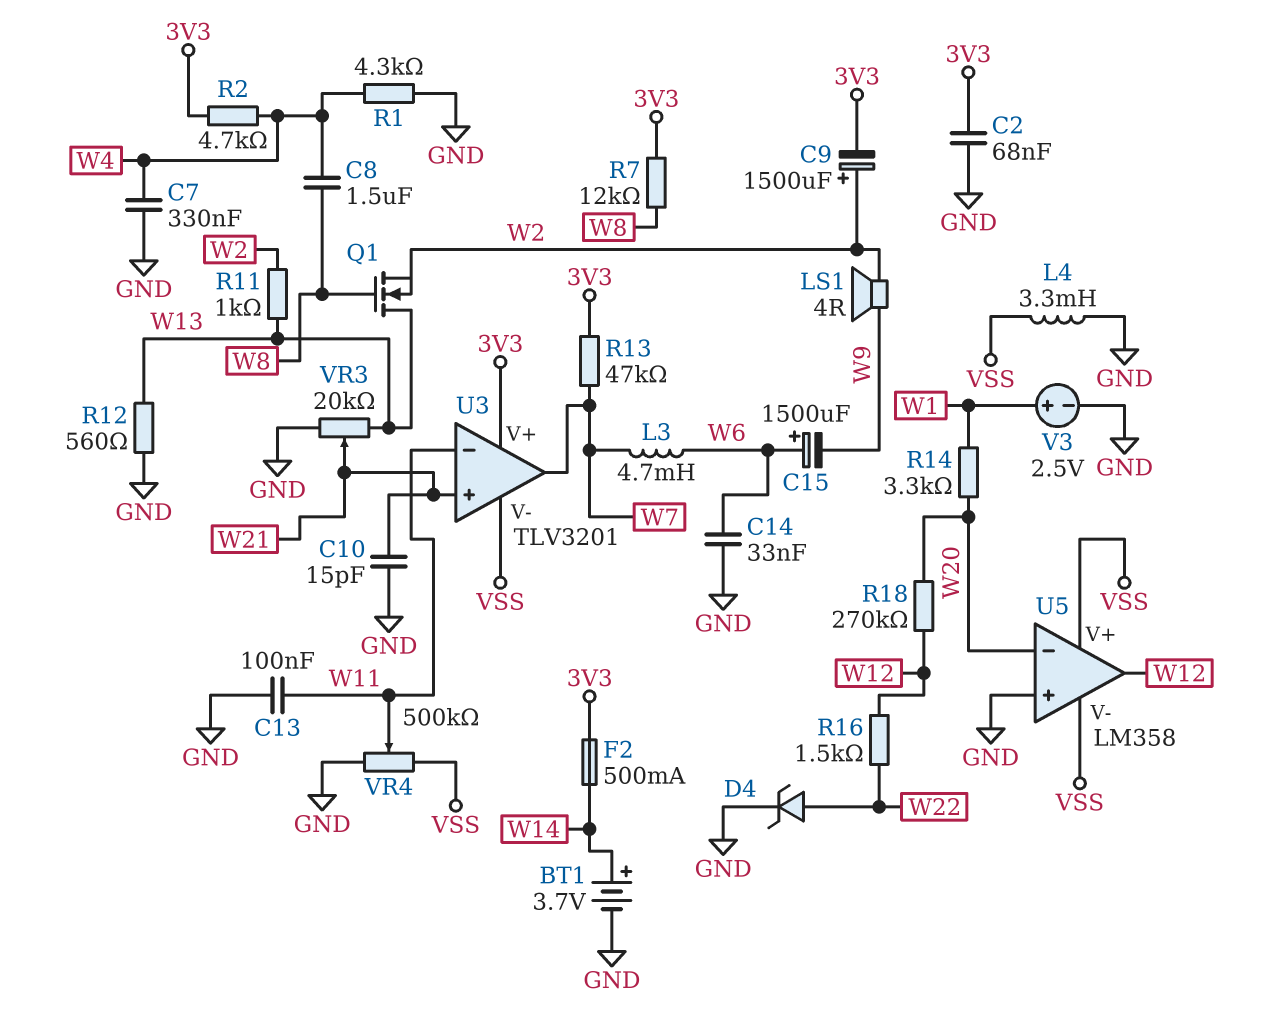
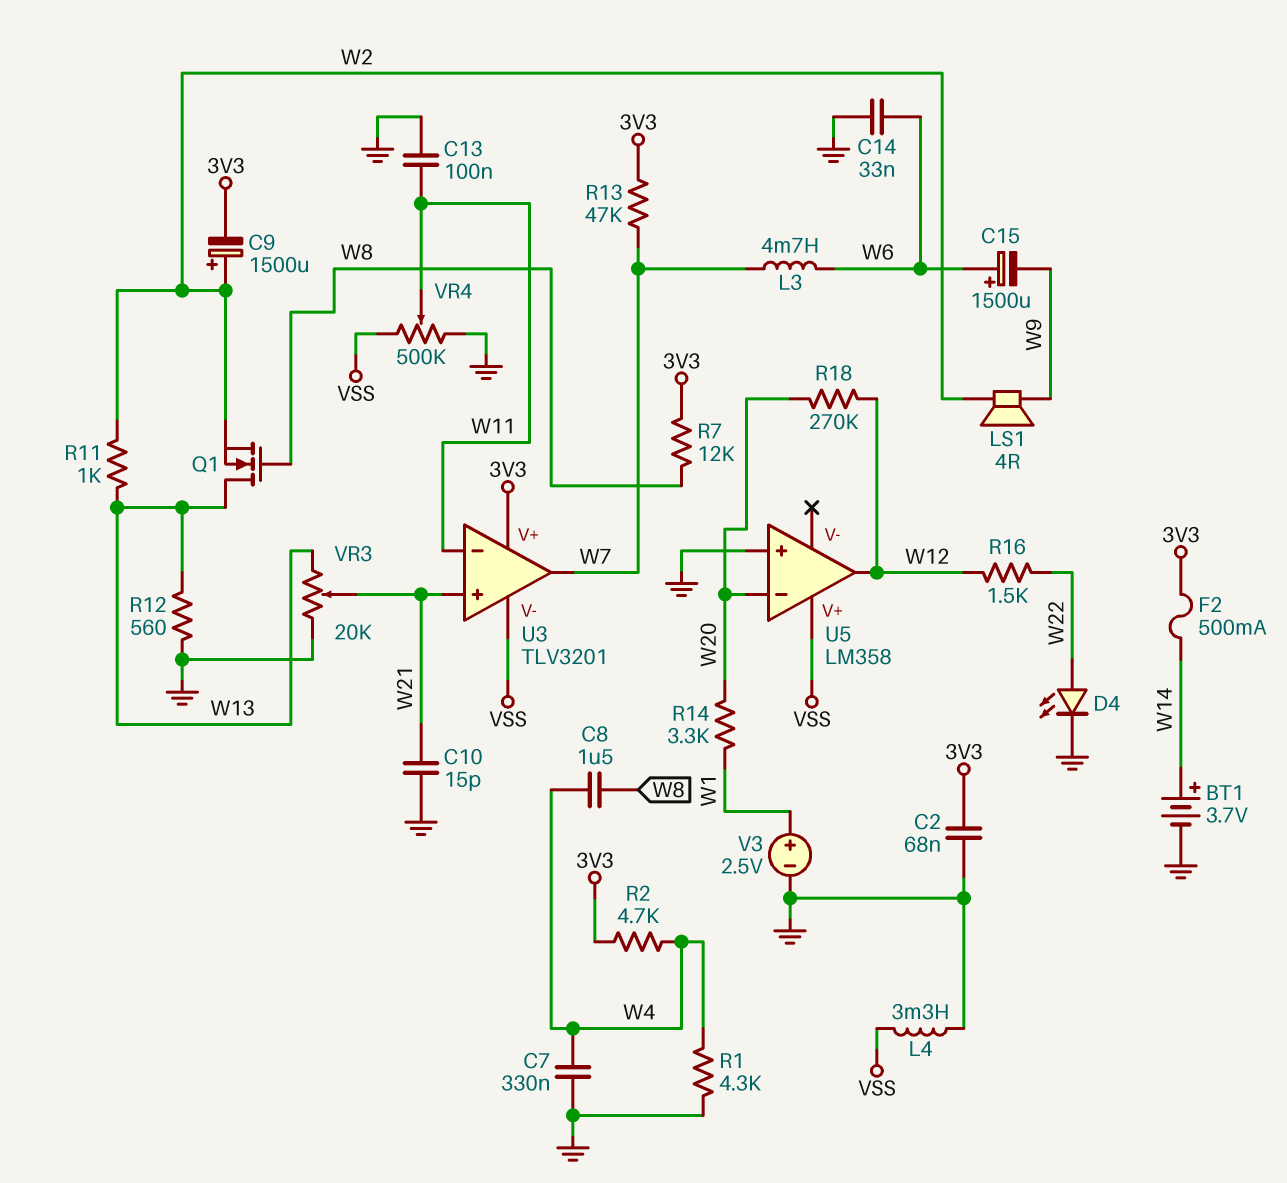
D4: zener (A W22, K GND) -> LED (A W22, K GND)
U5 pin V-: VSS -> none

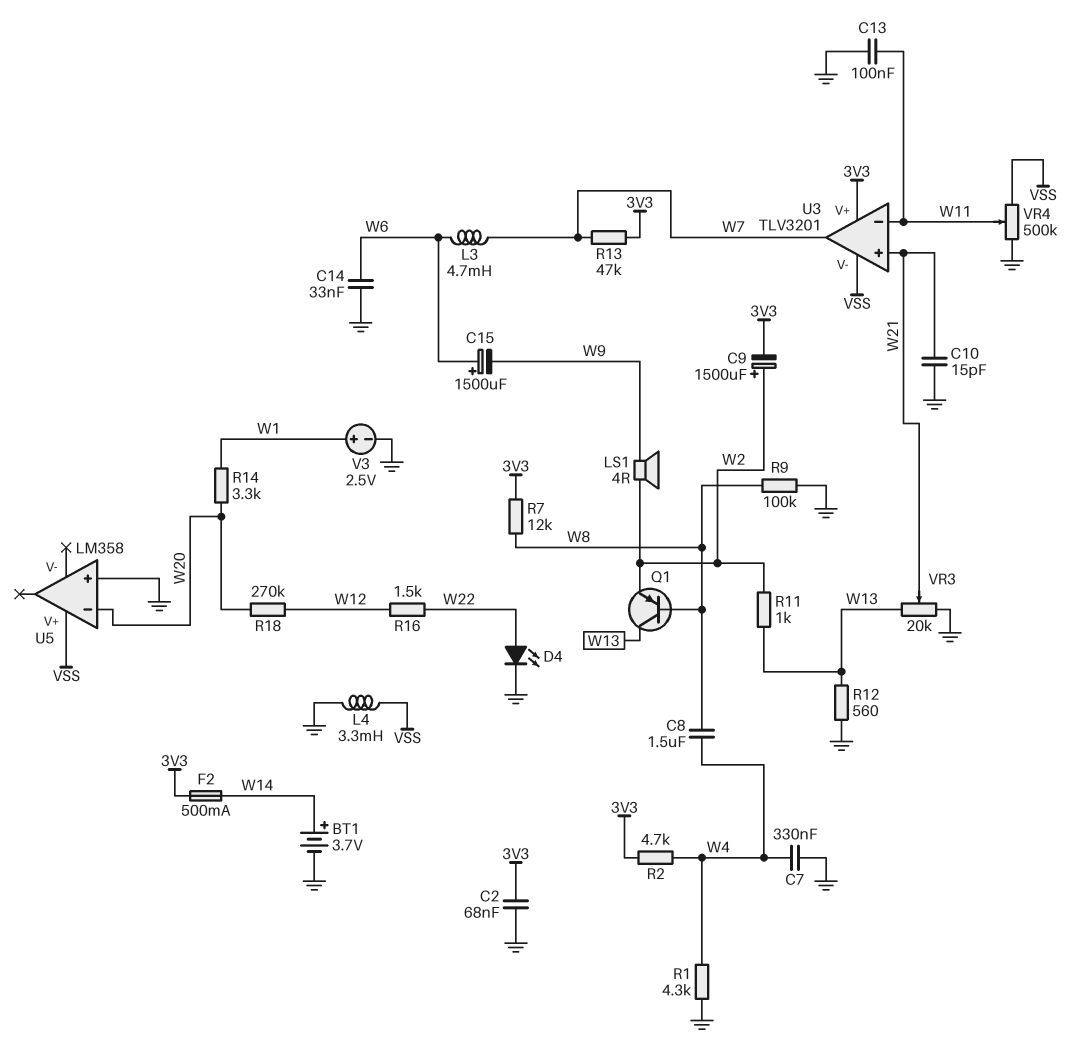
Q1: NMOS (G W8, D W13, S W2) -> PNP (B W8, C W13, E W2)
R9: none -> 100k (GND, W8)
U5 pin out: W12 -> none

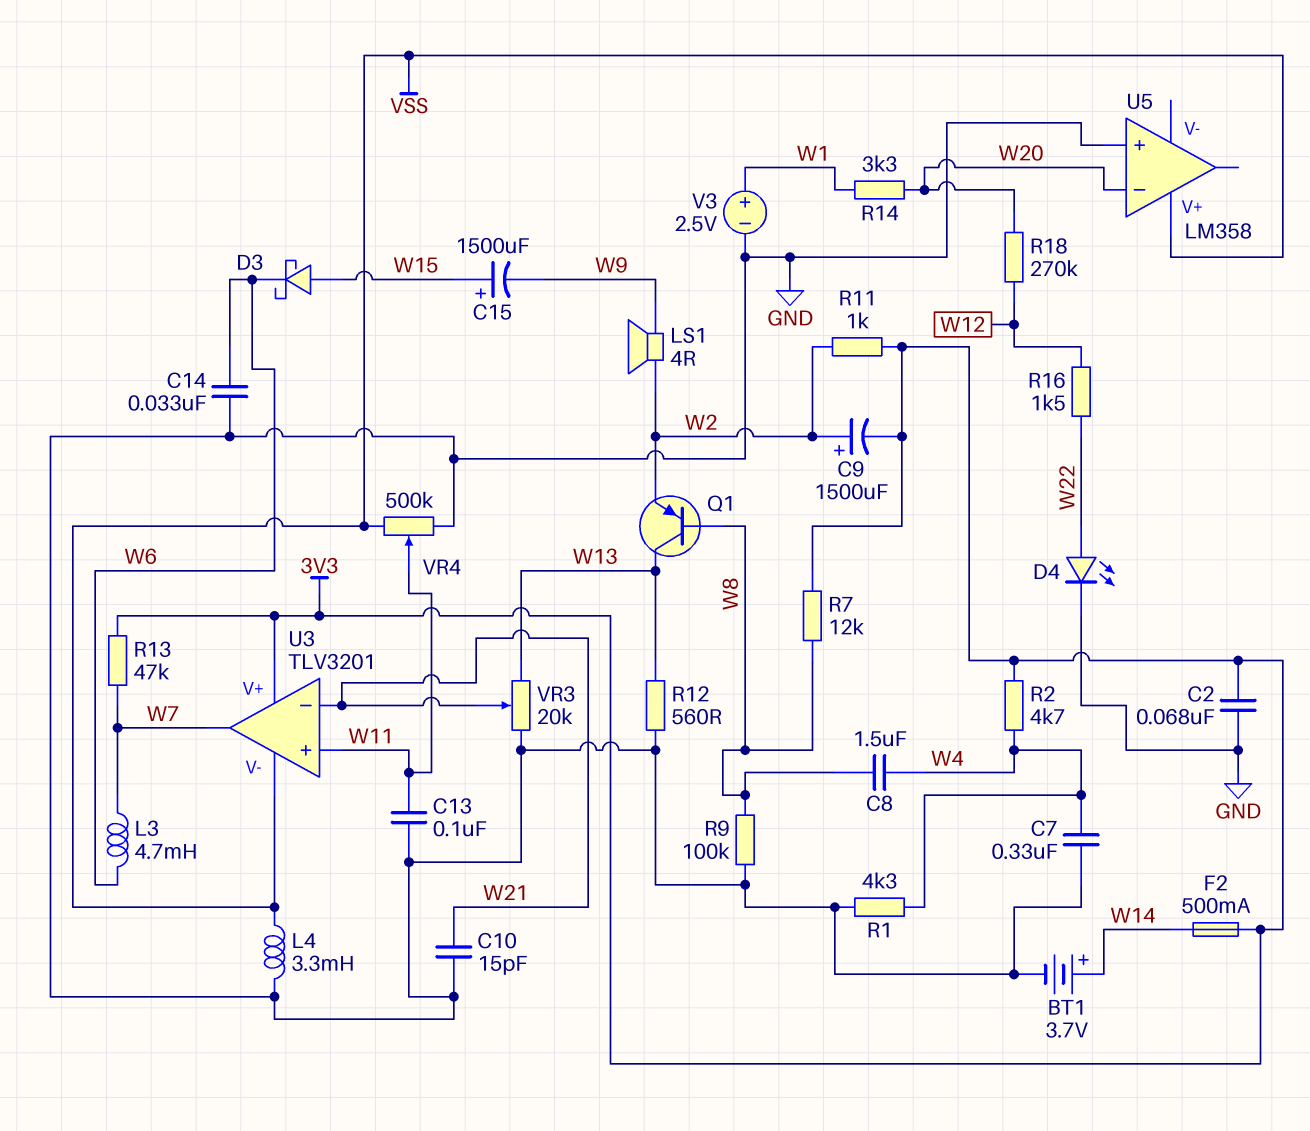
C15: 1500uF (plus W6, minus W9) -> 1500uF (plus W15, minus W9)
D3: none -> schottky (A W15, K W6)
R11: 1k (W2, W13) -> 1k (3V3, W2)
U3 pin in+: W21 -> W11
U3 pin in-: W11 -> W21

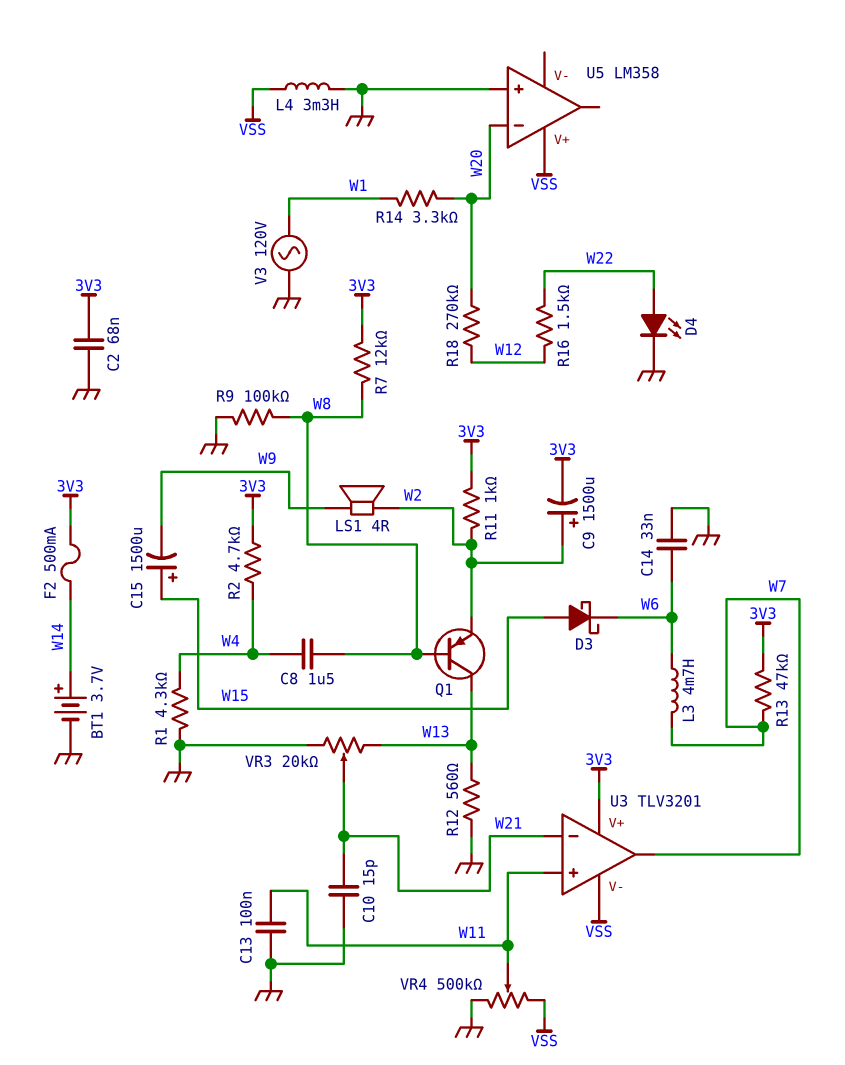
C7: 330nF (GND, W4) -> none
V3: 2.5V (plus W1, minus GND) -> AC 120V (GND, W1)

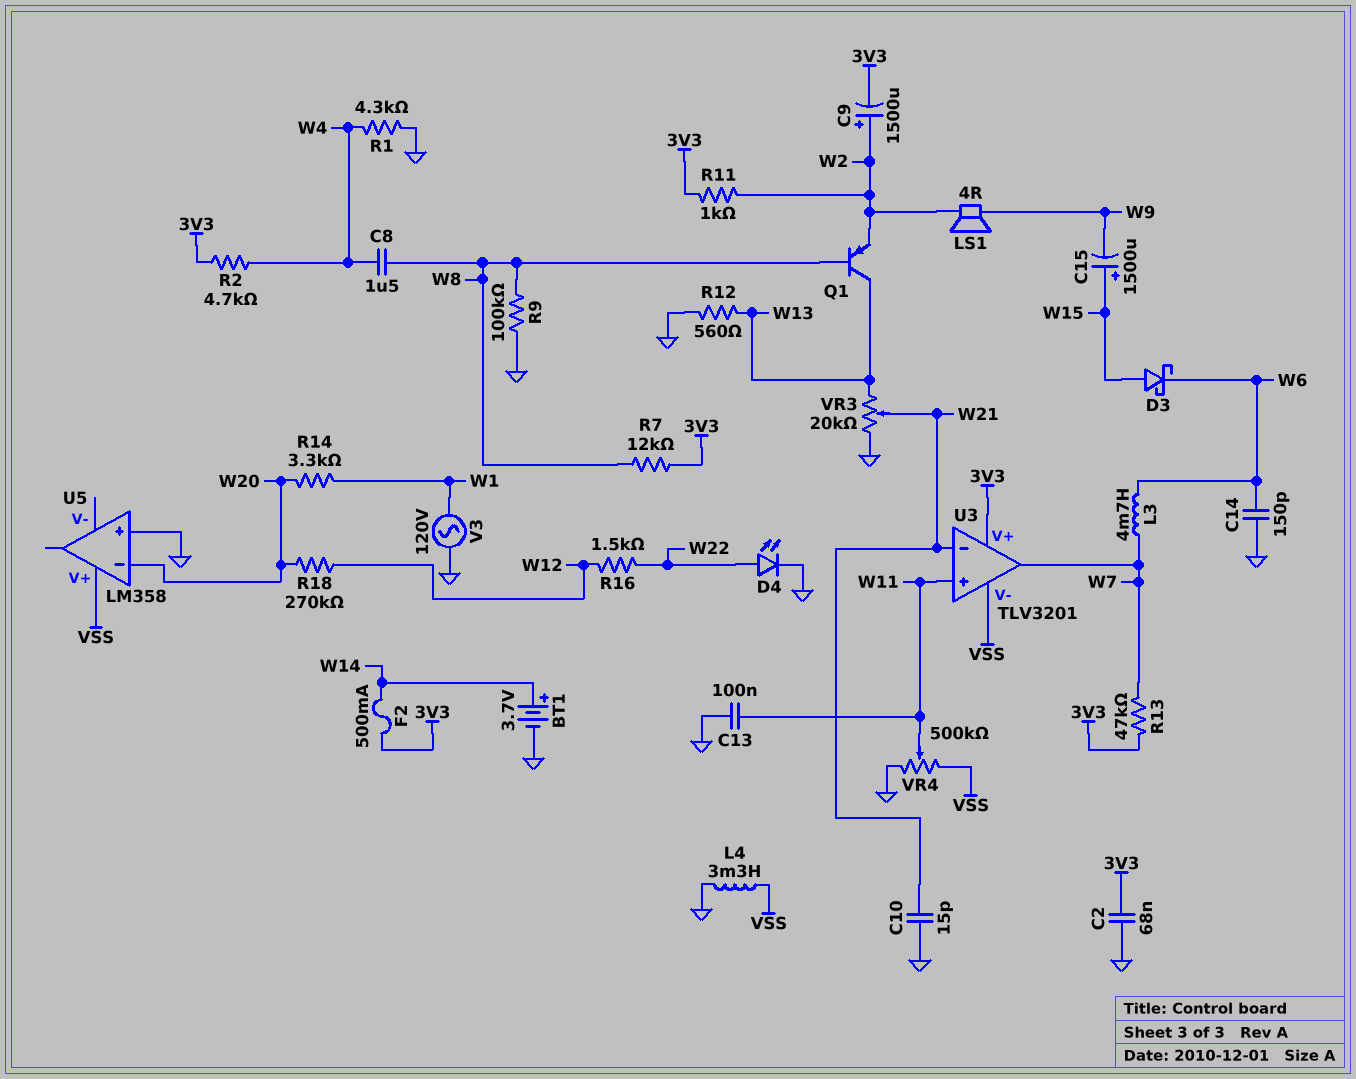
C14: 33nF (GND, W6) -> 150pF (GND, W6)

